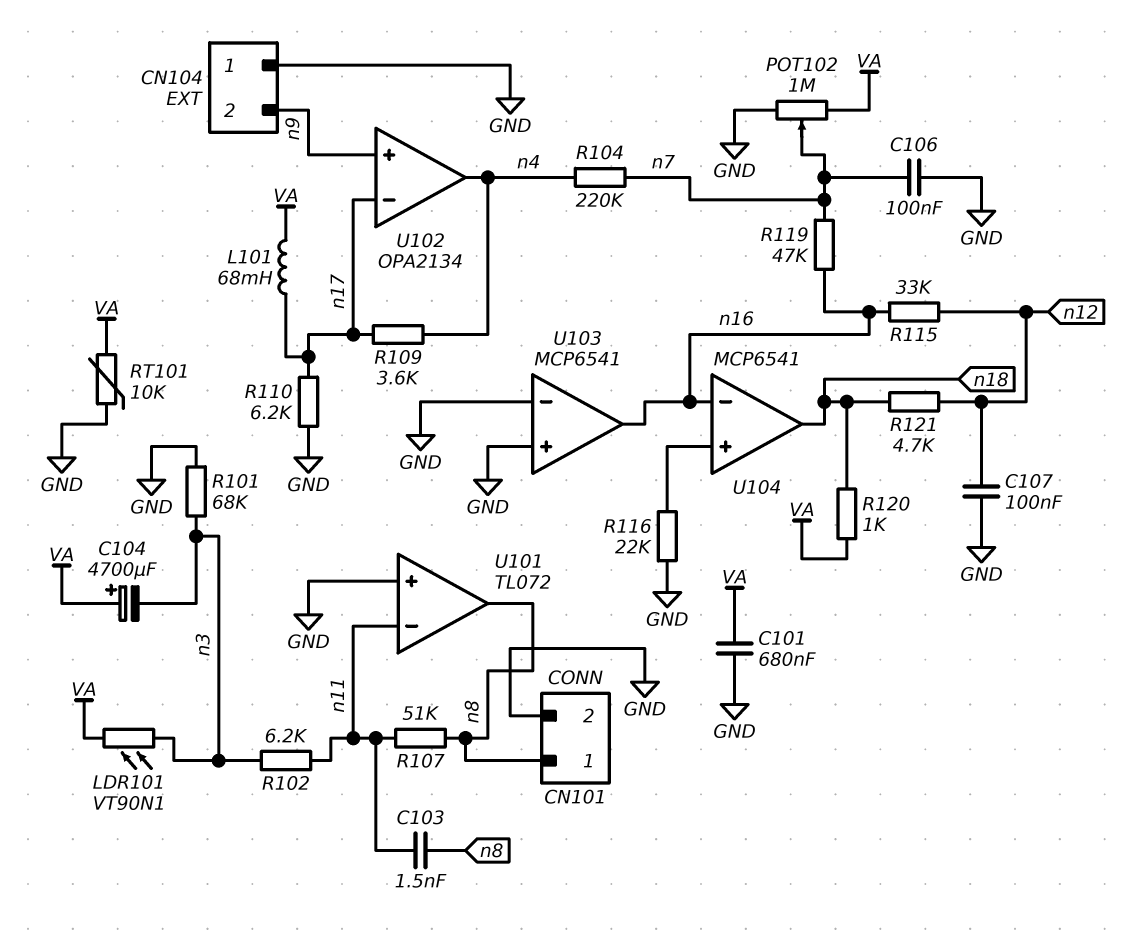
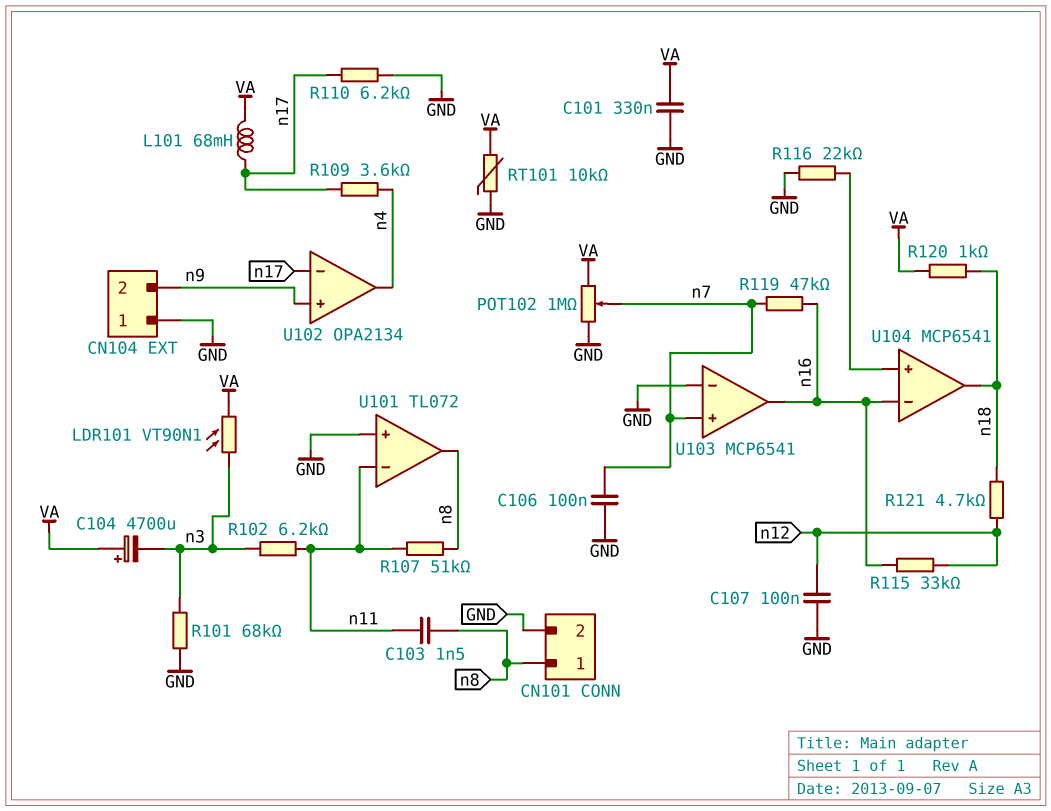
C101: 680nF (GND, VA) -> 330nF (GND, VA)
R104: 220k (n4, n7) -> none
U103 pin in+: GND -> n7

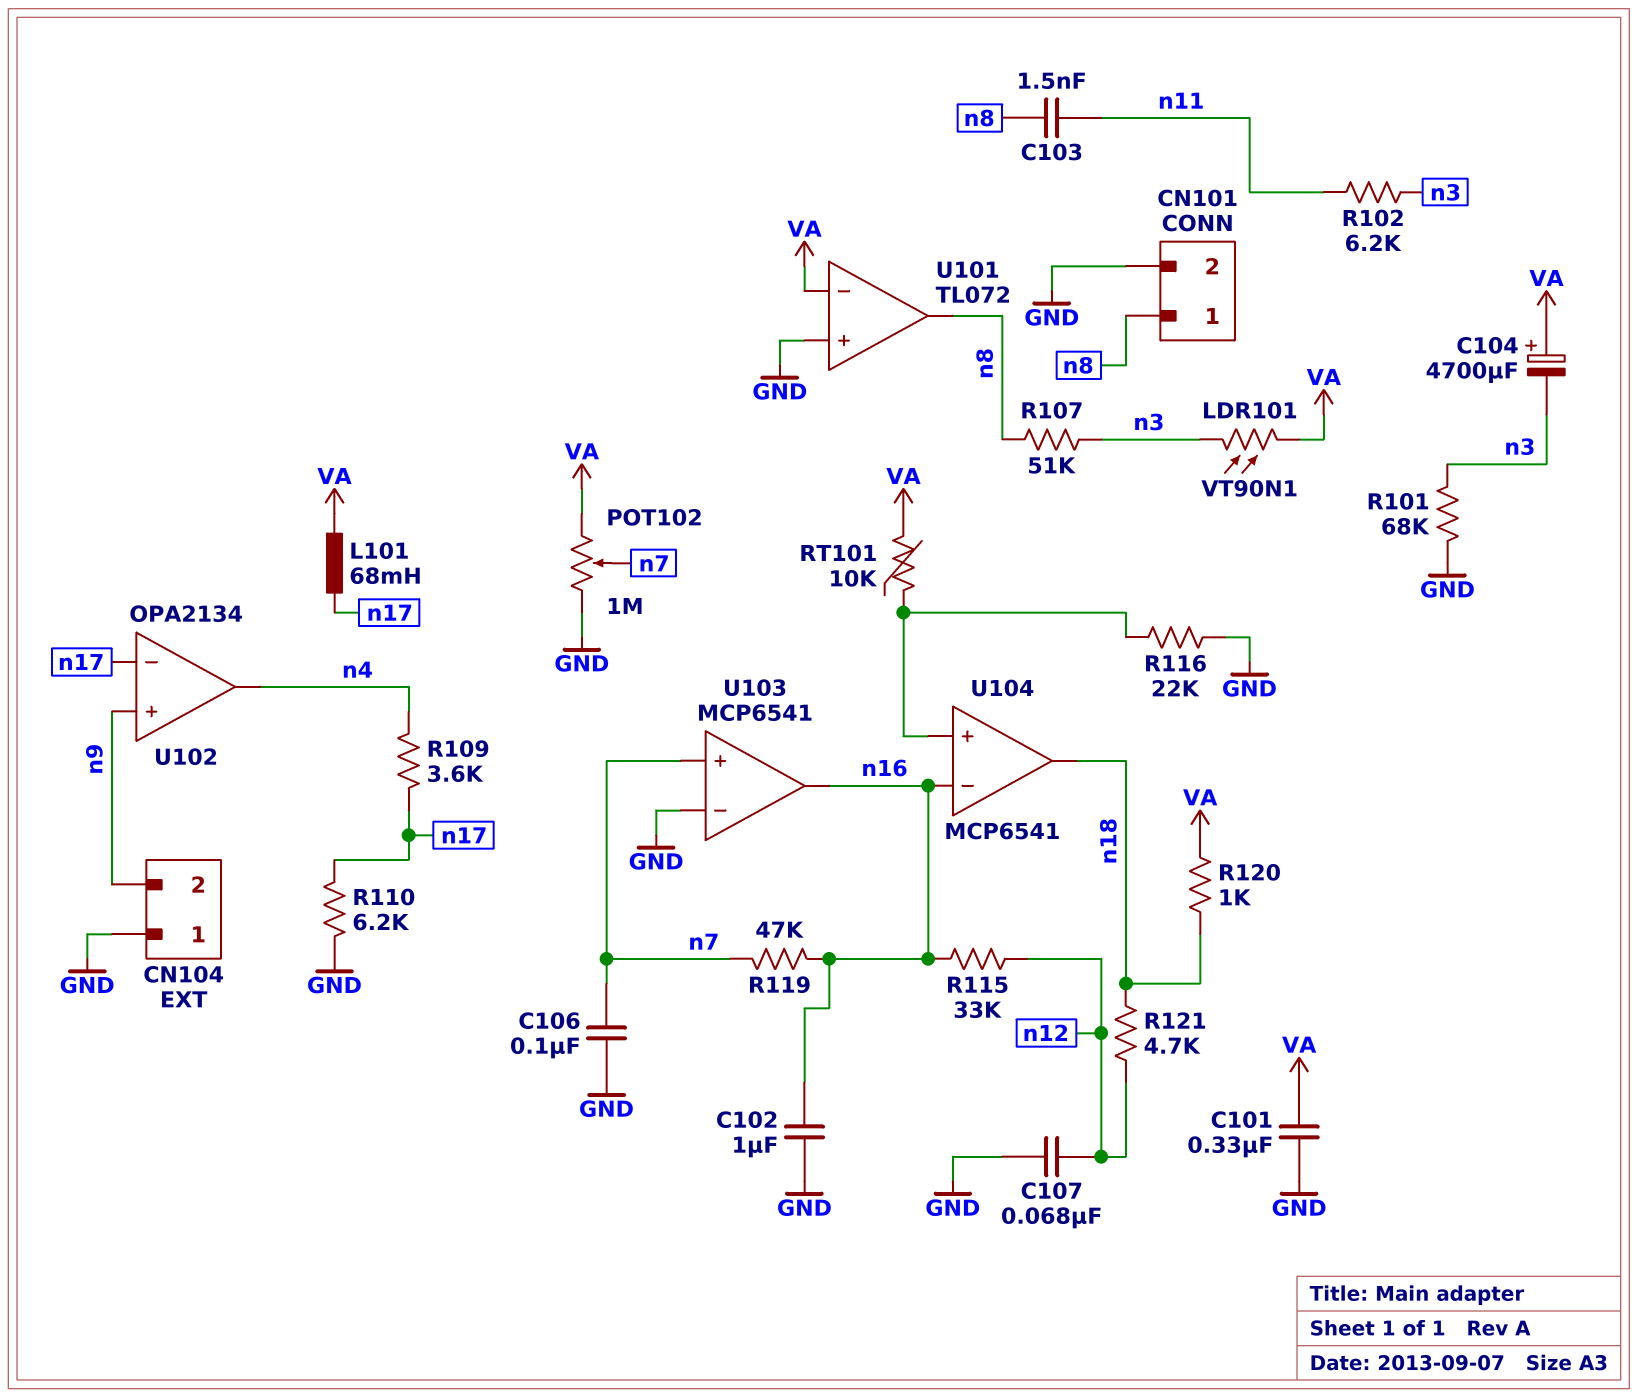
C102: none -> 1uF (GND, n16)
C107: 100nF (GND, n12) -> 68nF (GND, n12)
R107: 51k (n8, n11) -> 51k (n3, n8)
RT101: 10k (GND, VA) -> 10k (U104/in+, VA)
U101 pin in-: n11 -> VA

